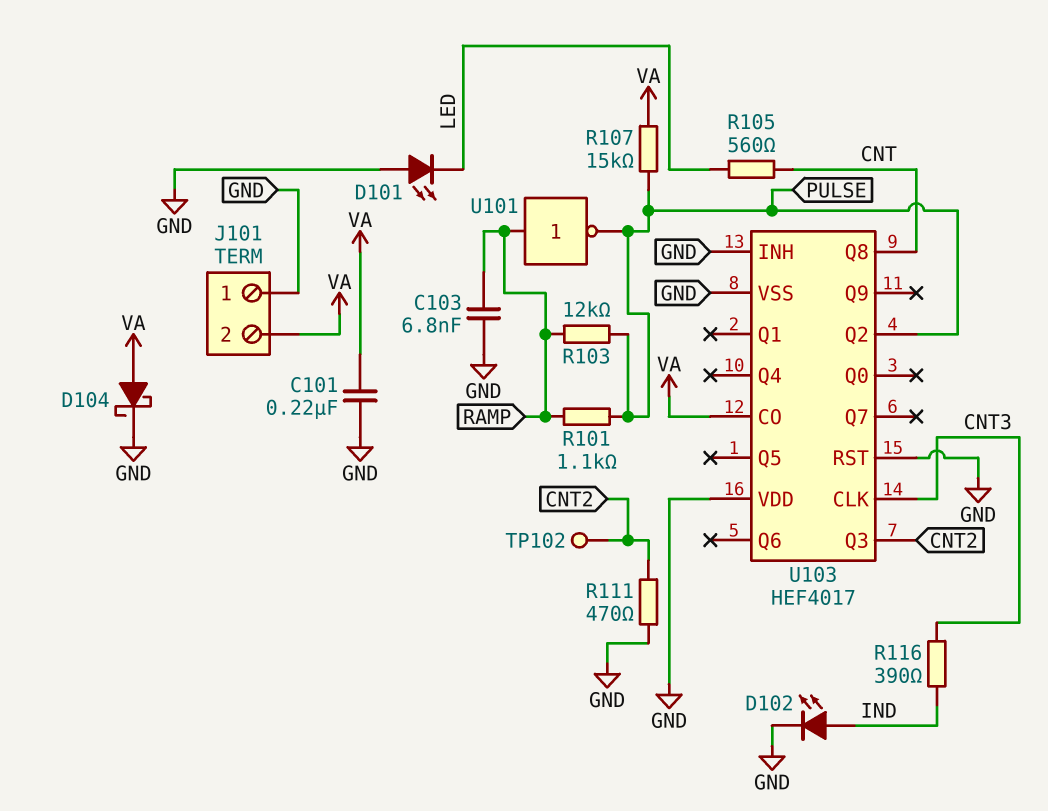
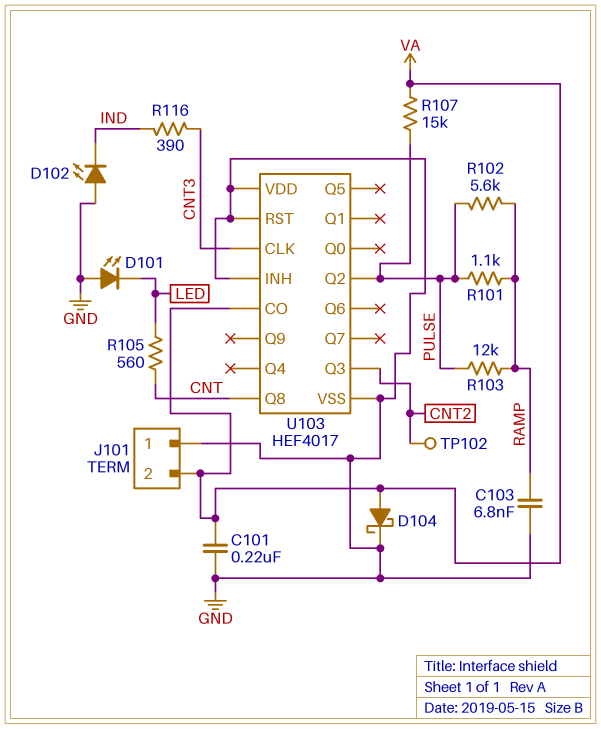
D102: LED (A IND, K GND) -> LED (A GND, K IND)
R102: none -> 5.6k (PULSE, RAMP)
R111: 470 (CNT2, GND) -> none
U101: NOT (in RAMP, out PULSE) -> none

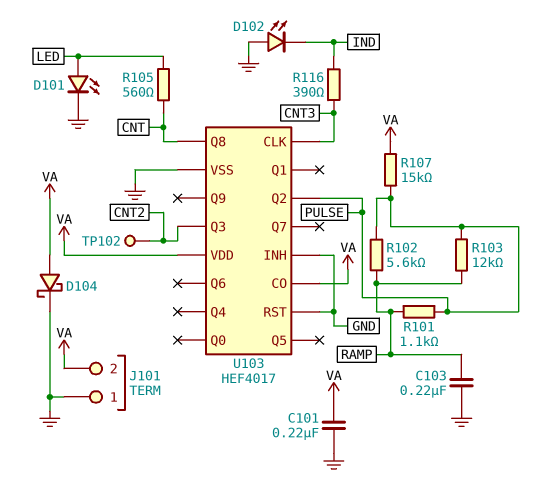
C103: 6.8nF (GND, RAMP) -> 220nF (GND, RAMP)
D101: LED (A GND, K LED) -> LED (A LED, K GND)
U103 pin VDD: GND -> VA

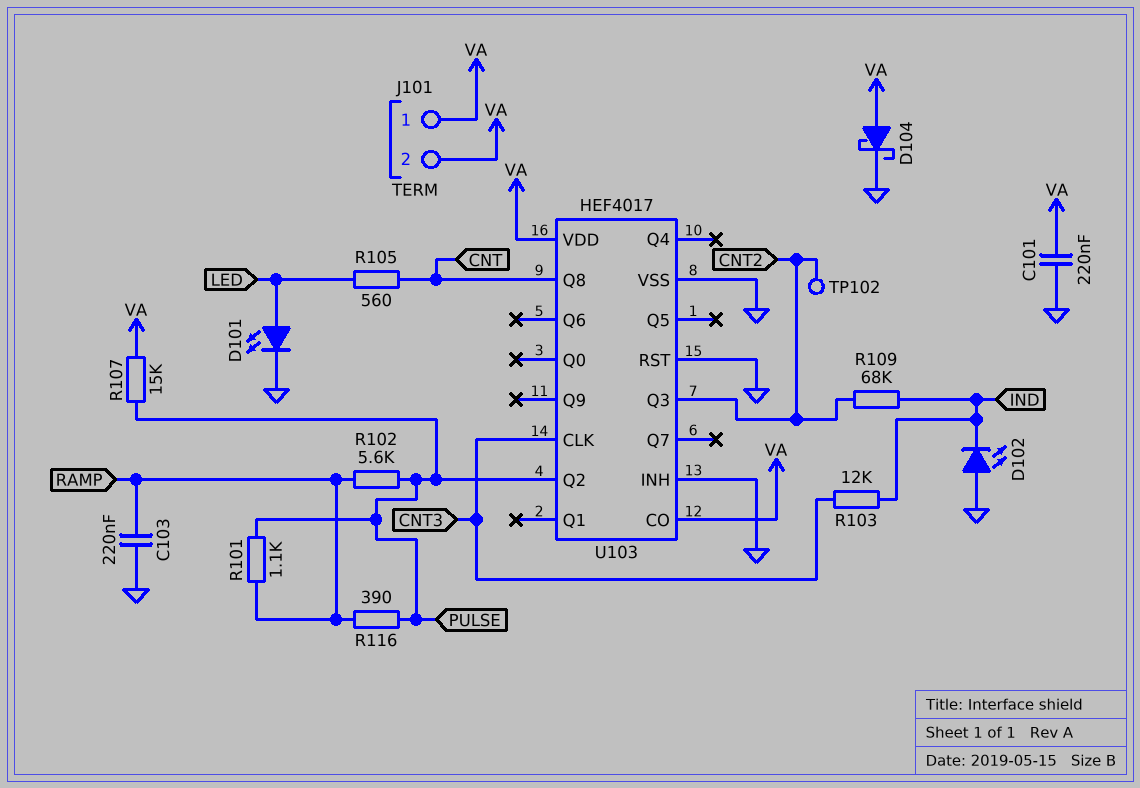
J101 pin 1: GND -> VA
R103: 12k (PULSE, RAMP) -> 12k (CNT3, IND)
R109: none -> 68k (CNT2, IND)
R116: 390 (CNT3, IND) -> 390 (PULSE, RAMP)

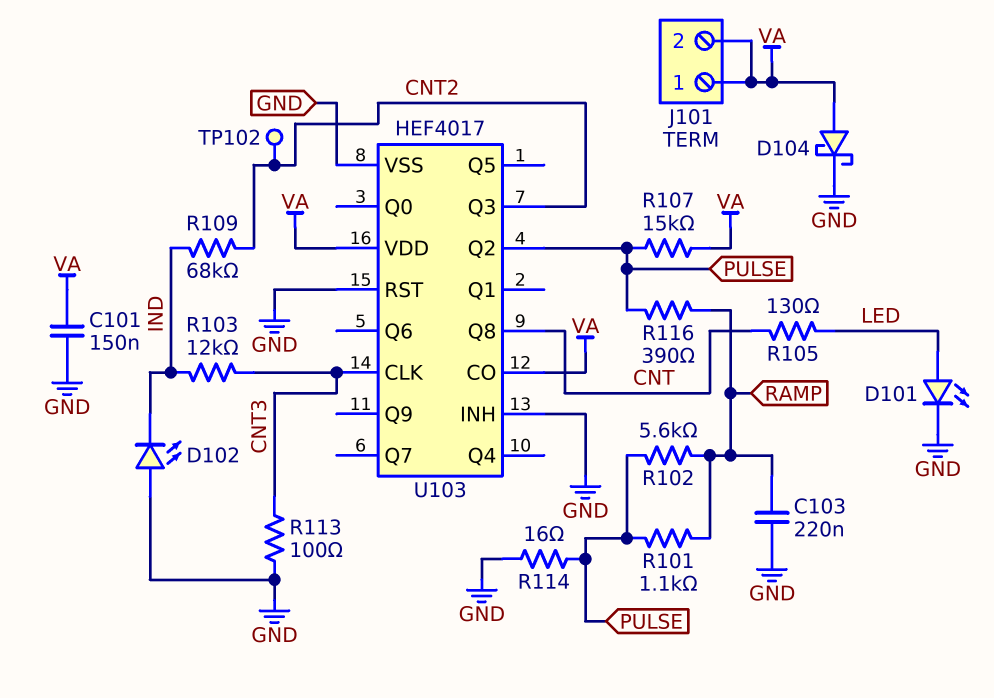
C101: 220nF (GND, VA) -> 150nF (GND, VA)
R105: 560 (CNT, LED) -> 130 (CNT, LED)
R113: none -> 100 (CNT3, GND)
R114: none -> 16 (GND, PULSE)

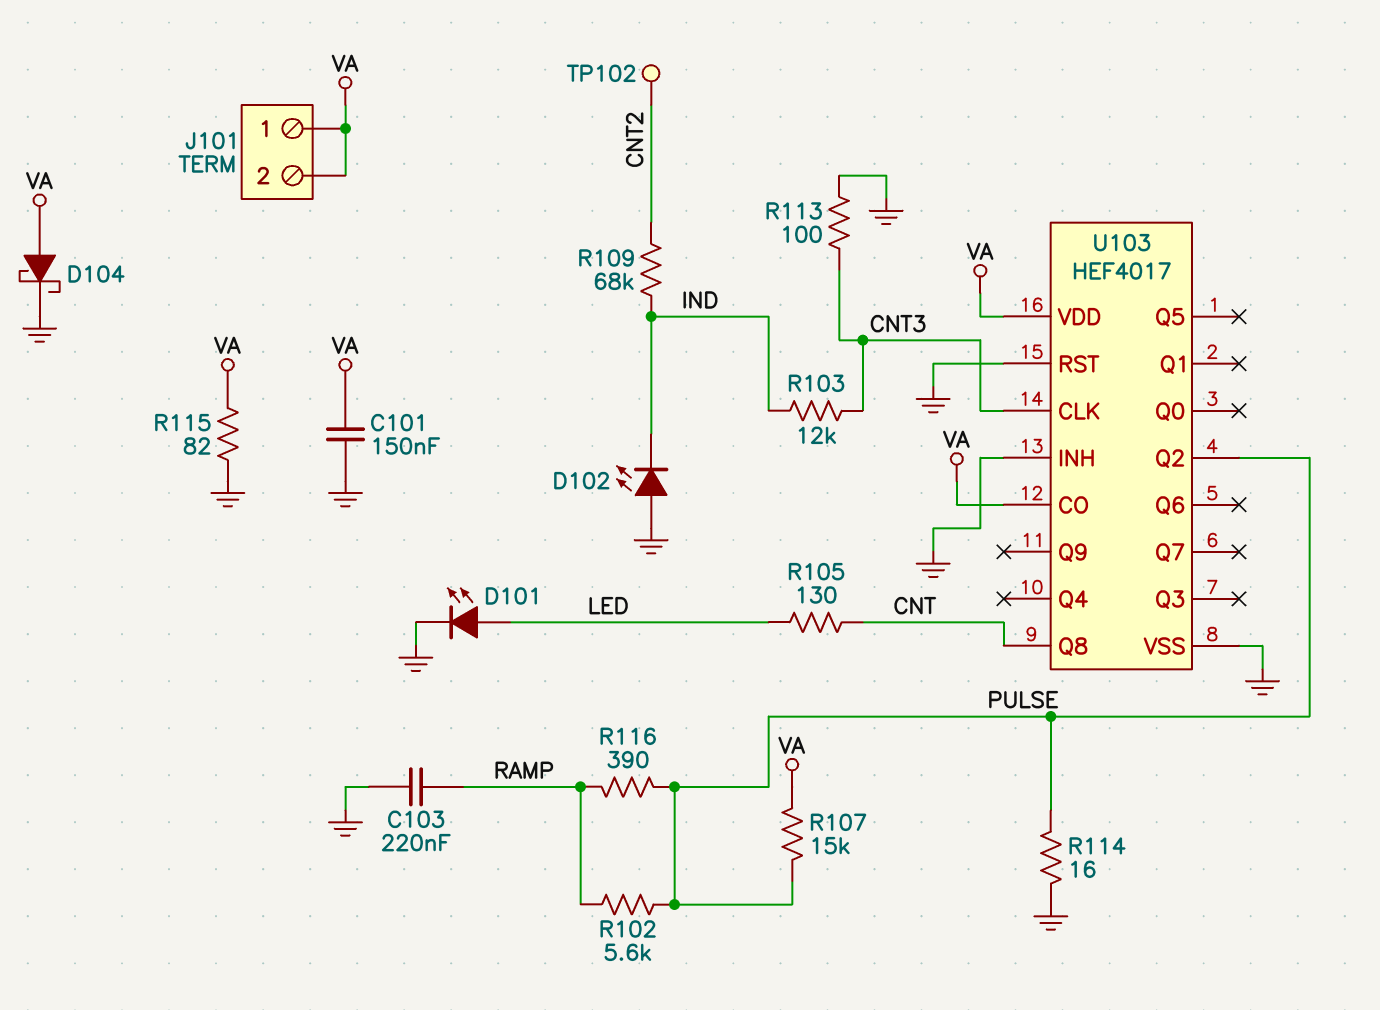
R101: 1.1k (PULSE, RAMP) -> none
R115: none -> 82 (GND, VA)
U103 pin Q3: CNT2 -> none

